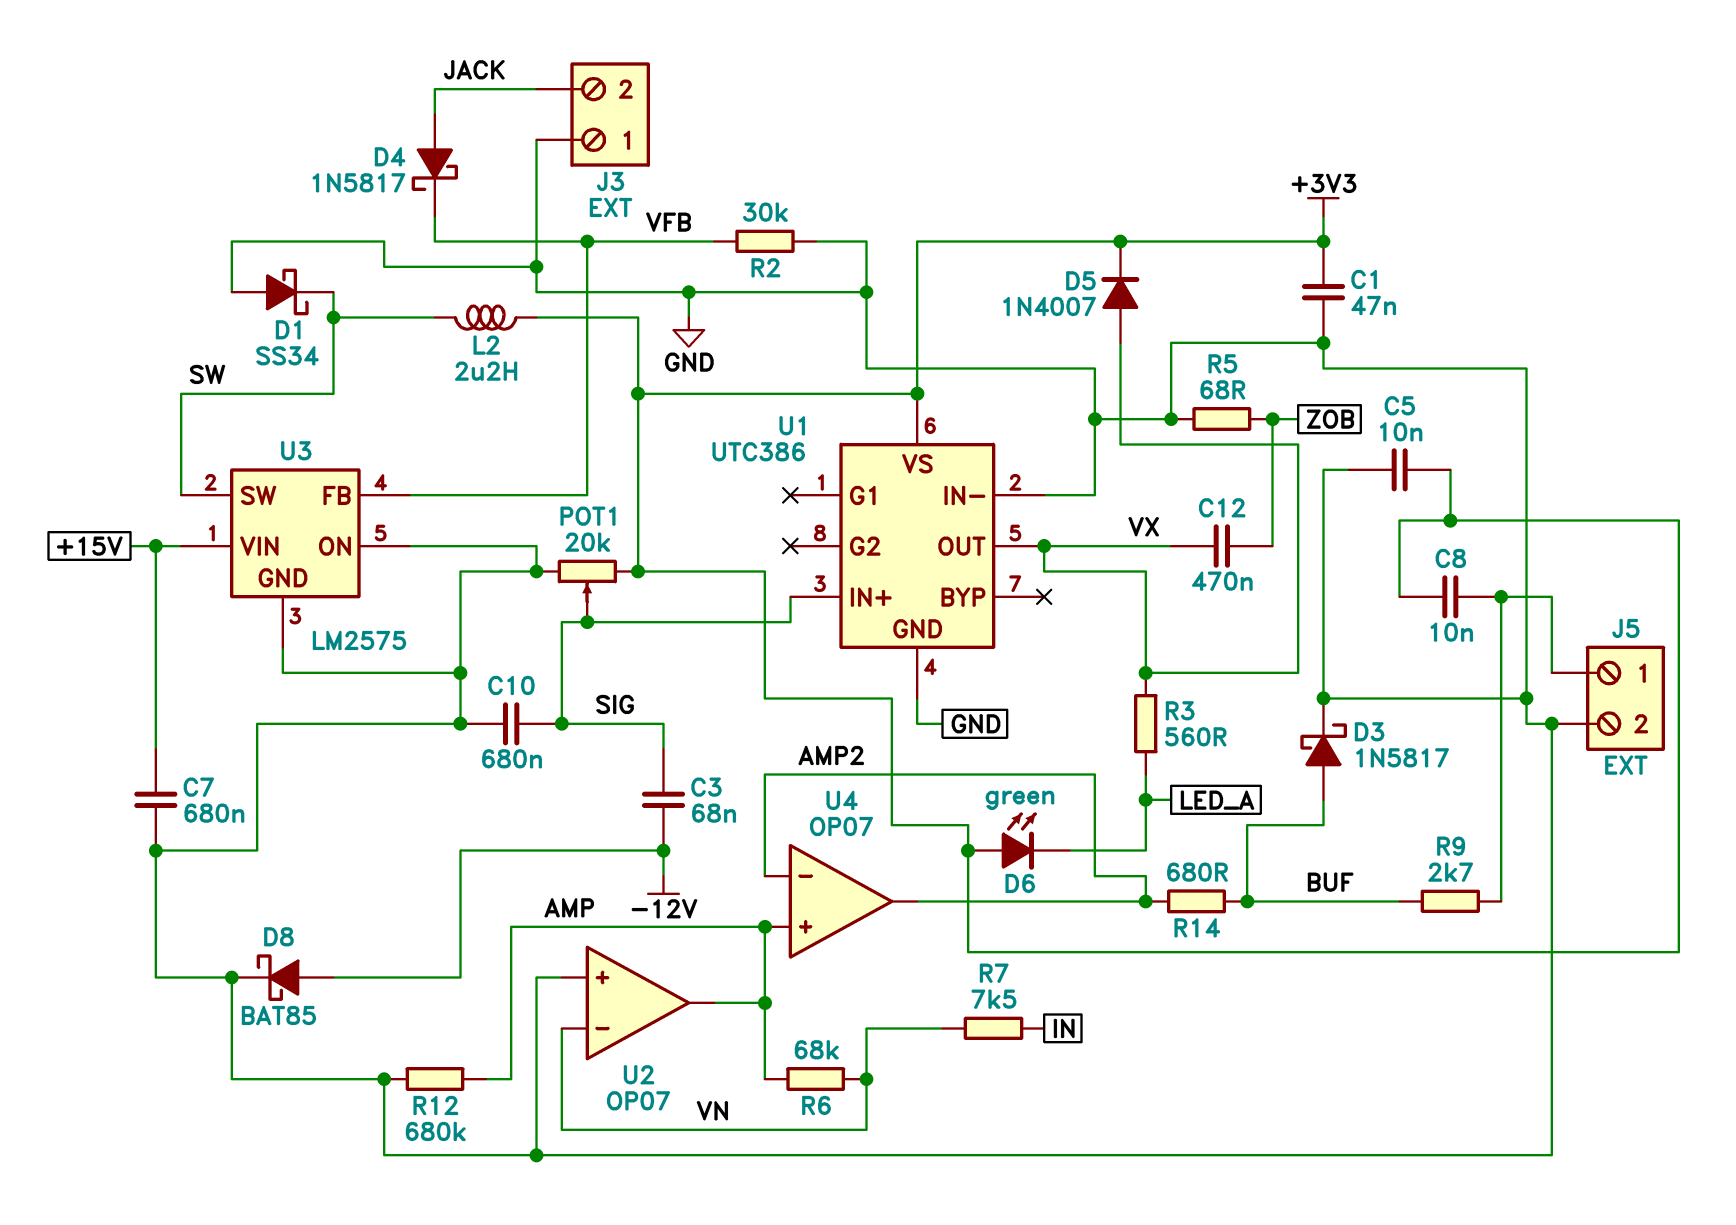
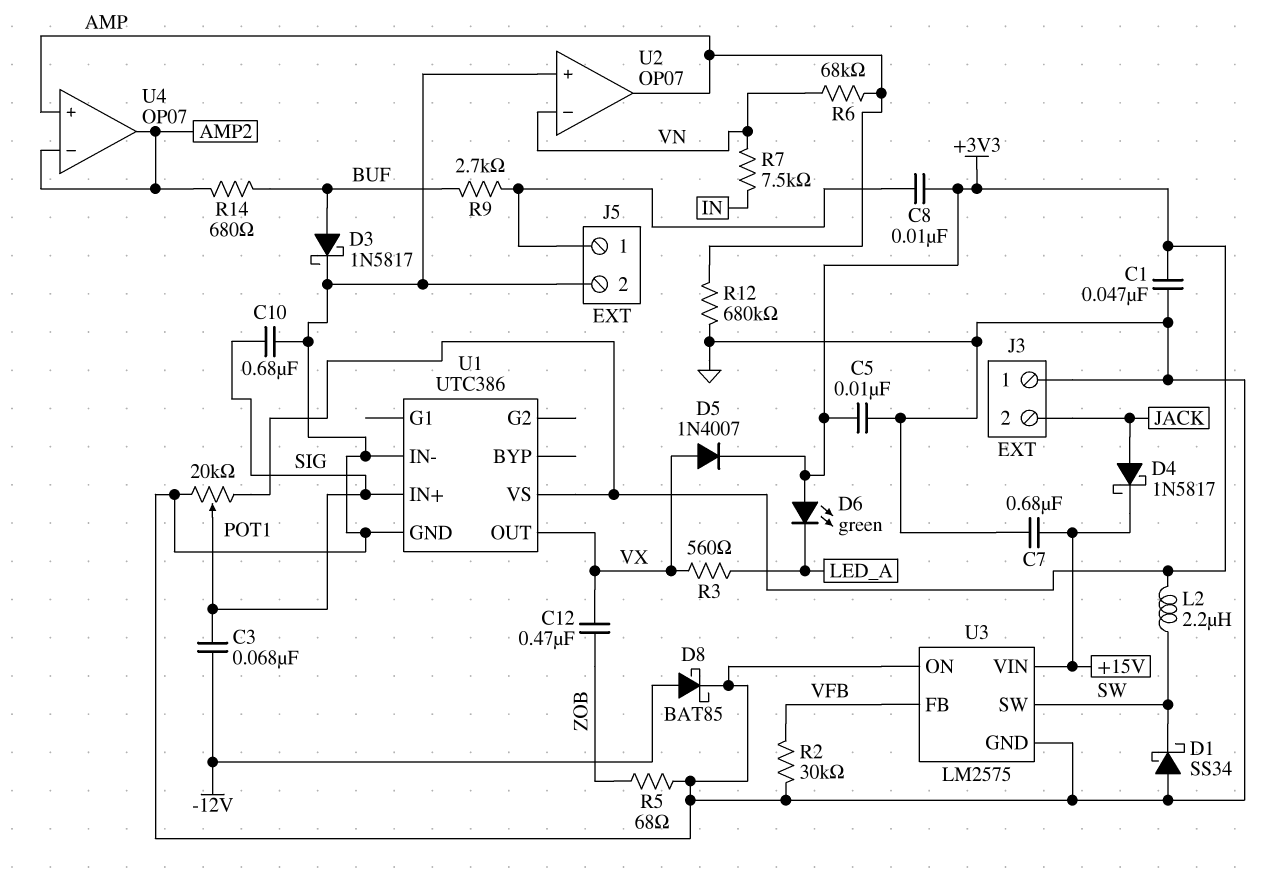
D4: schottky 1N5817 (A JACK, K VFB) -> schottky 1N5817 (A JACK, K +15V)

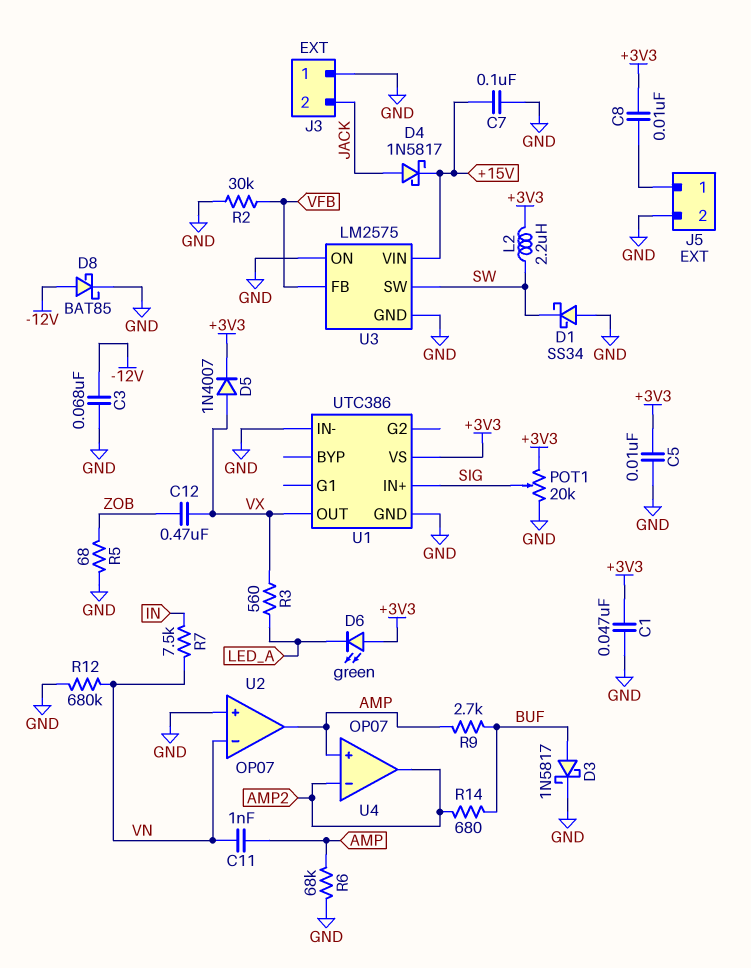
C3: 68nF (-12V, SIG) -> 68nF (-12V, GND)
C7: 680nF (+15V, GND) -> 100nF (+15V, GND)
C10: 680nF (GND, SIG) -> none
C11: none -> 1nF (AMP, VN)
R6: 68k (AMP, VN) -> 68k (AMP, GND)
R9: 2.7k (BUF, J5/1) -> 2.7k (AMP, BUF)
R12: 680k (AMP, GND) -> 680k (GND, VN)

